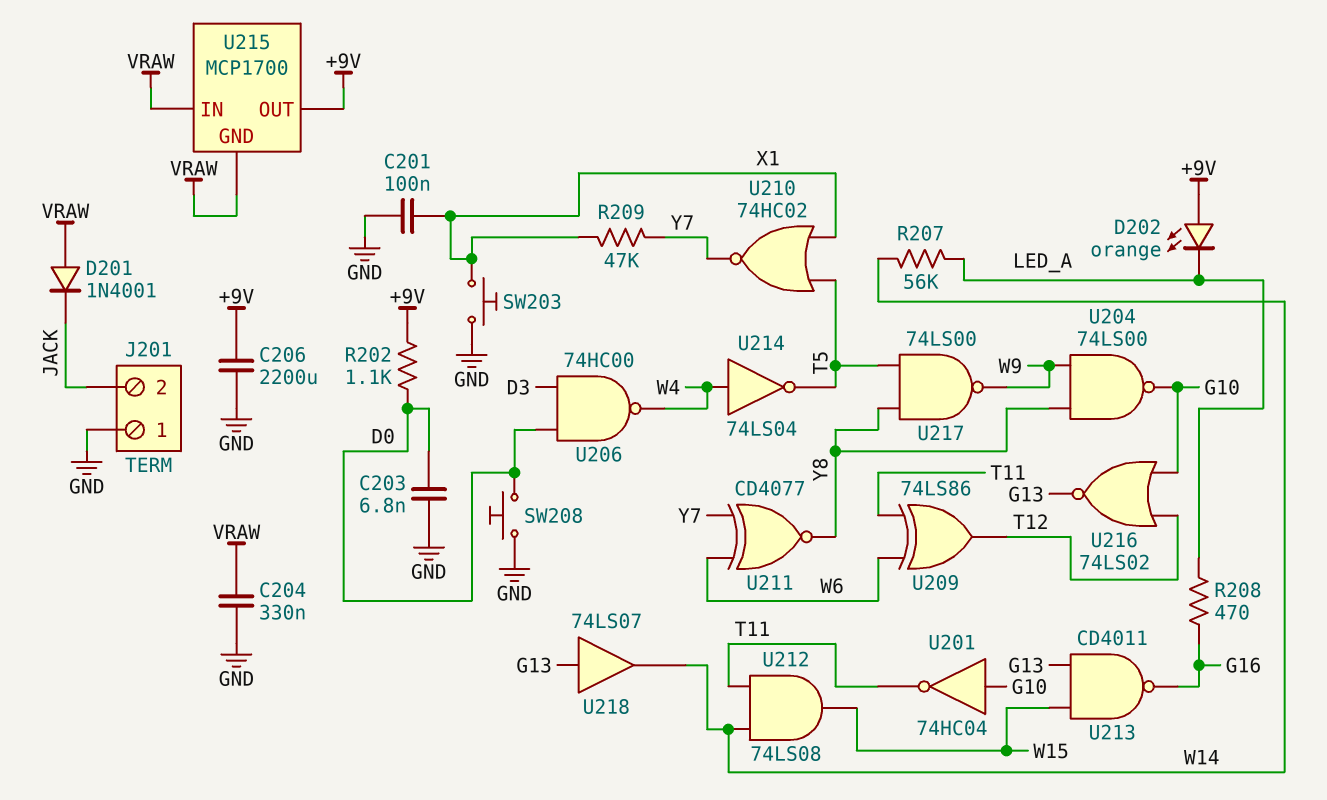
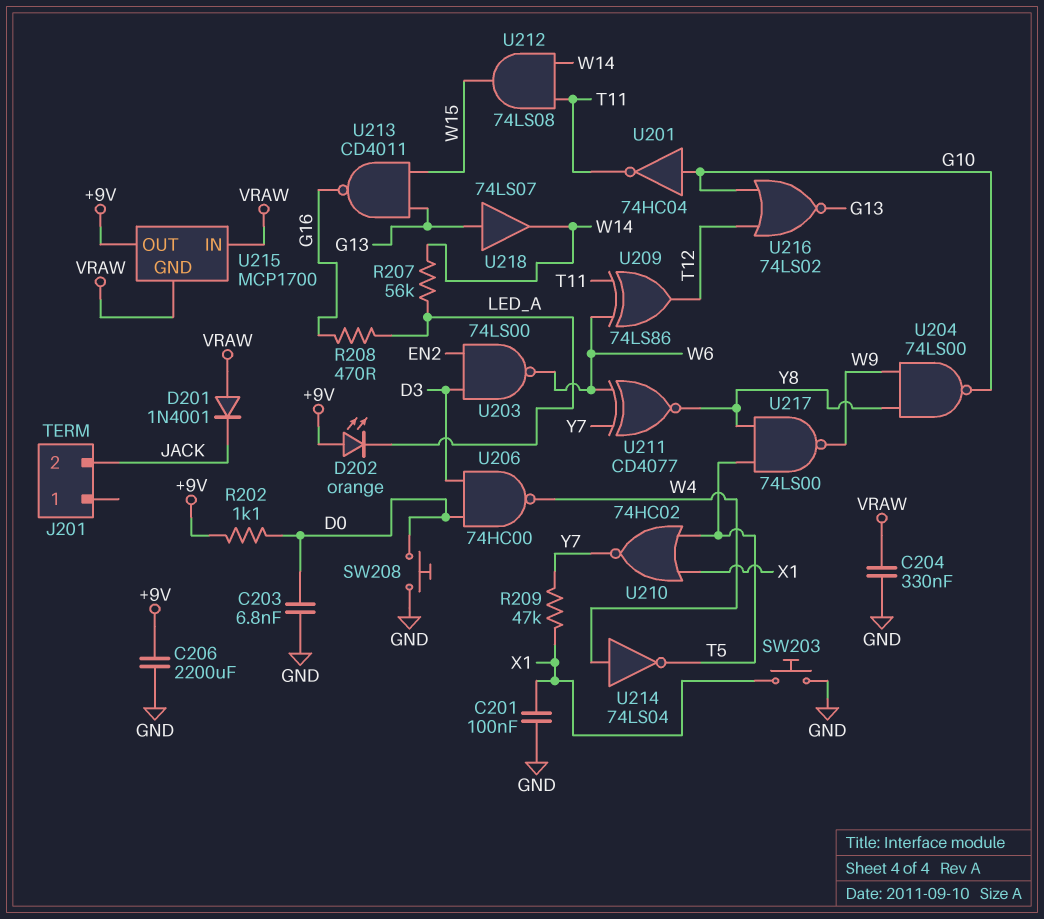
J201 pin 1: GND -> none
U203: none -> NAND 74LS00 (in D3, in EN2, out W6)

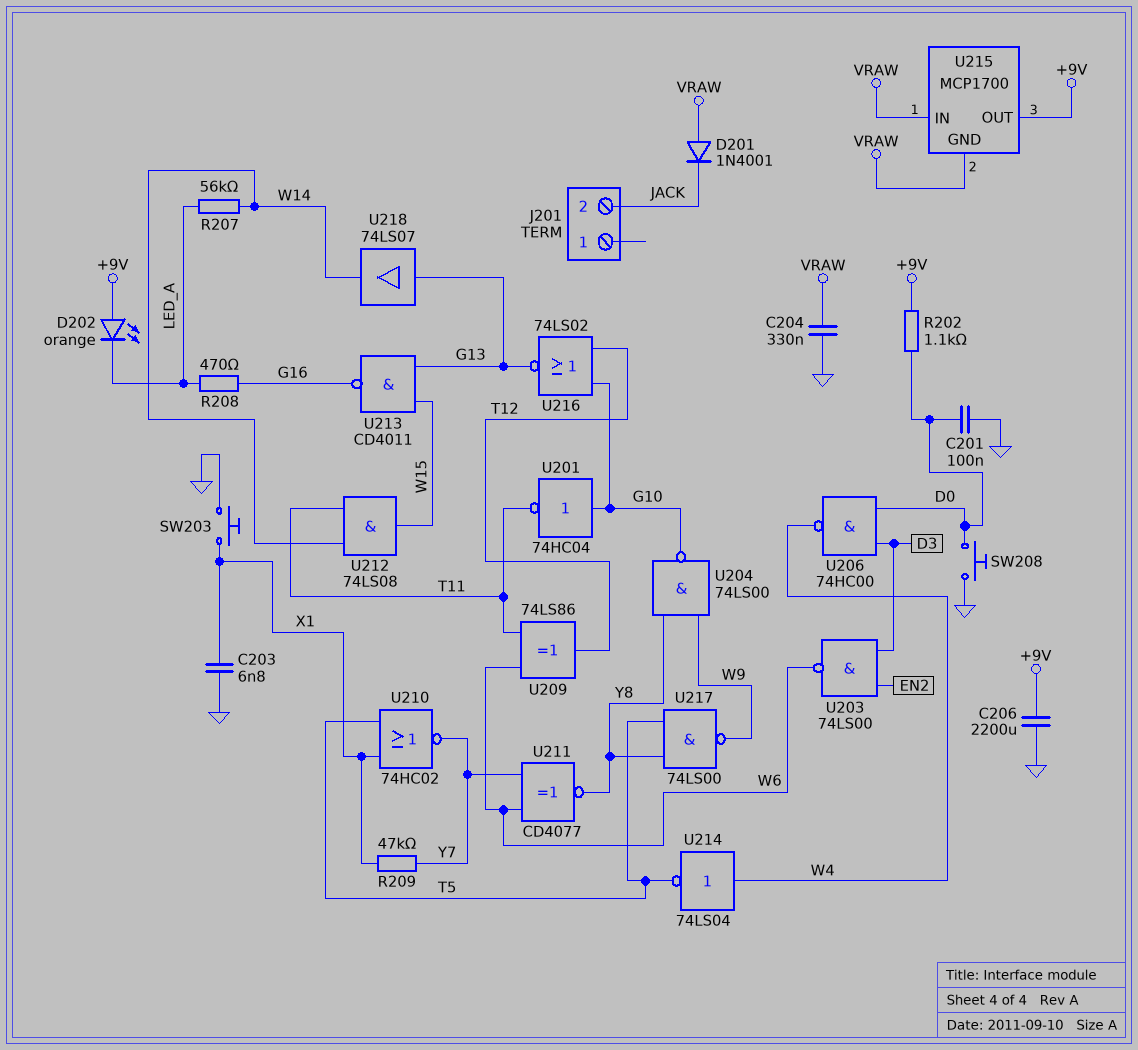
C201: 100nF (GND, X1) -> 100nF (D0, GND)
C203: 6.8nF (D0, GND) -> 6.8nF (GND, X1)

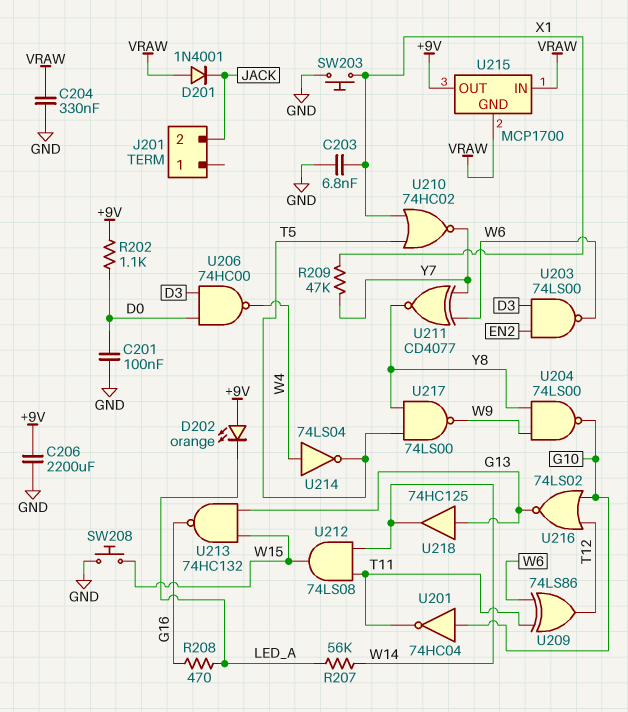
SW208: button (D0, GND) -> button (GND, W15)
U213: NAND CD4011 (in G13, in W15, out G16) -> NAND 74HC132 (in G13, in W15, out G16)
U218: buffer 74LS07 (in G13, out W14) -> buffer 74HC125 (in G13, out W14)

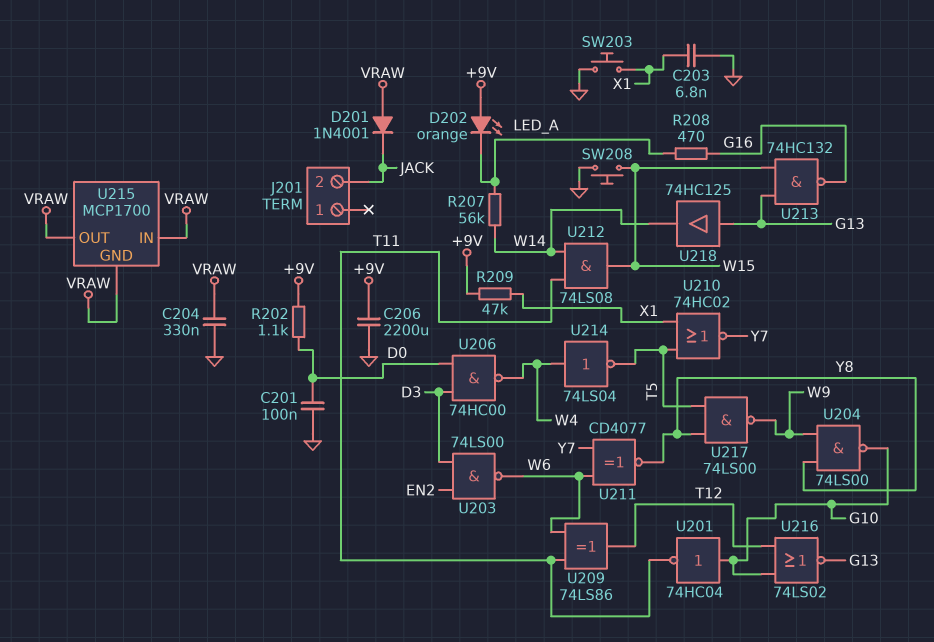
R209: 47k (X1, Y7) -> 47k (+9V, X1)
U215 pin OUT: +9V -> VRAW

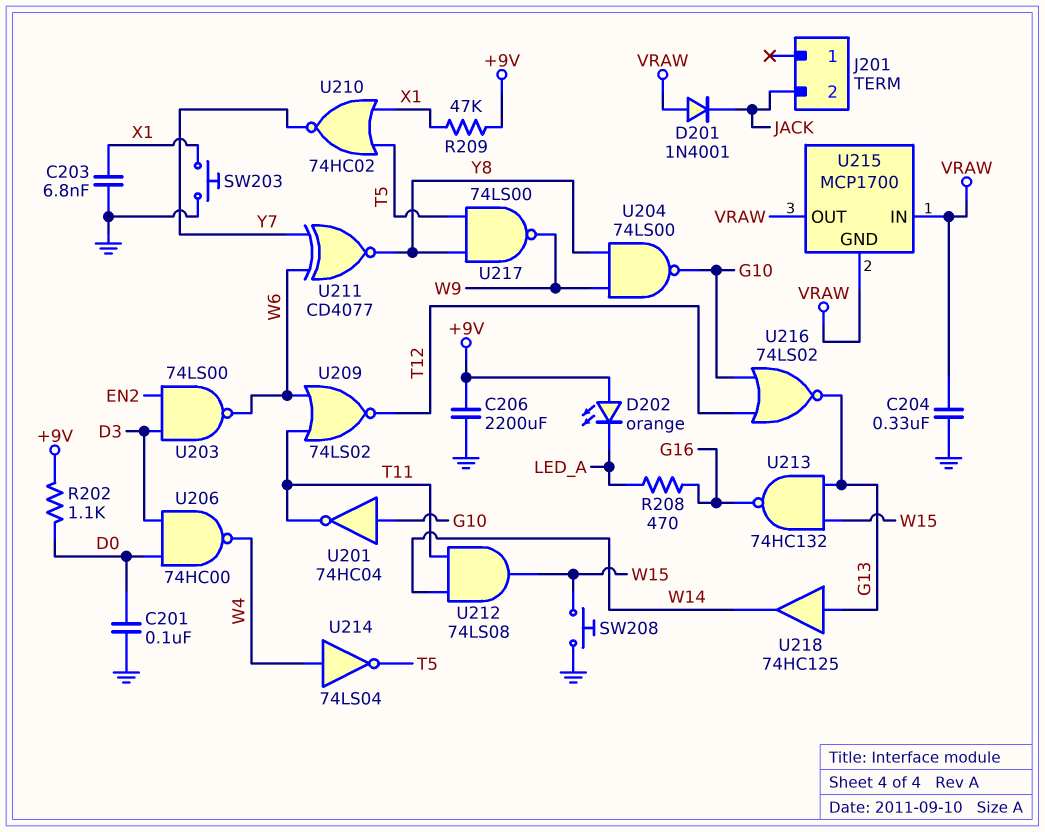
R207: 56k (LED_A, W14) -> none
U209: XOR 74LS86 (in T11, in W6, out T12) -> NOR 74LS02 (in T11, in W6, out T12)

